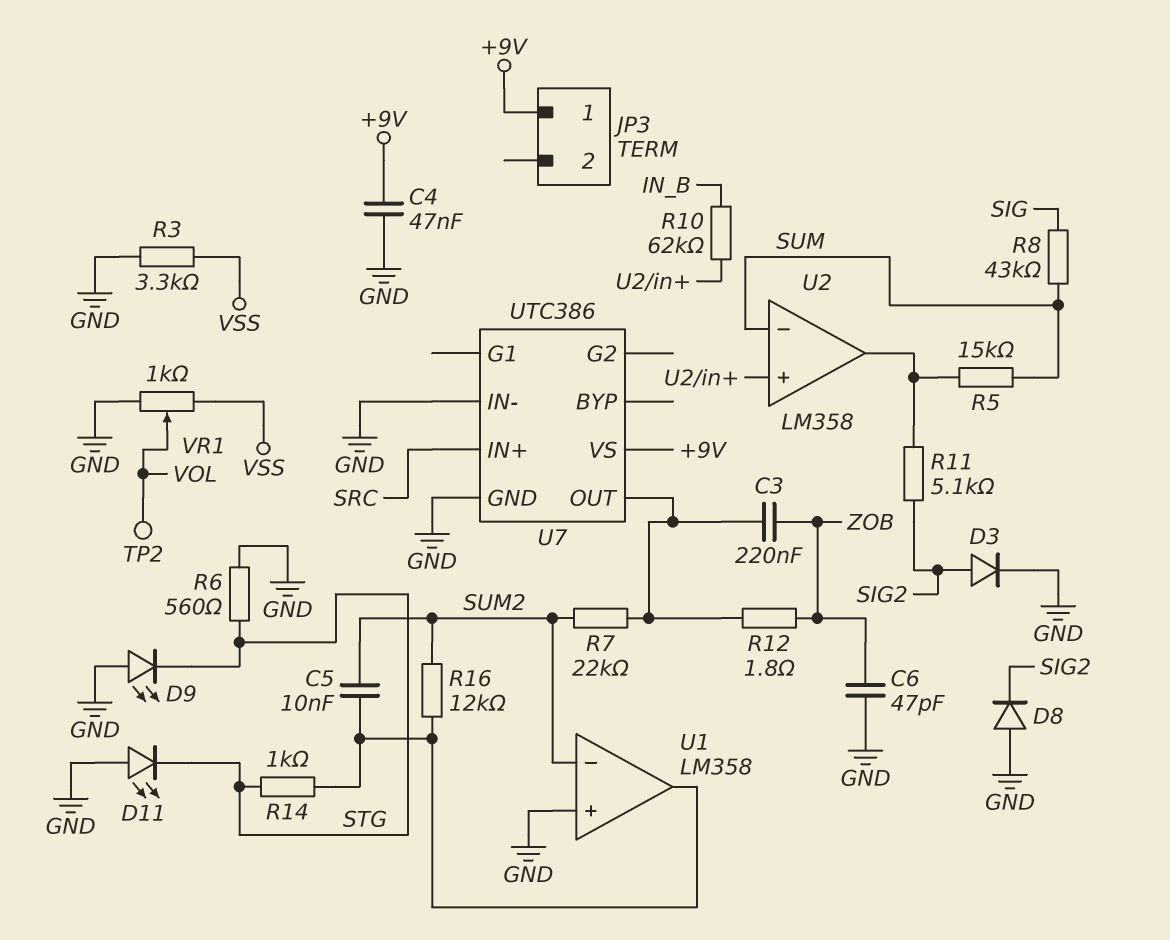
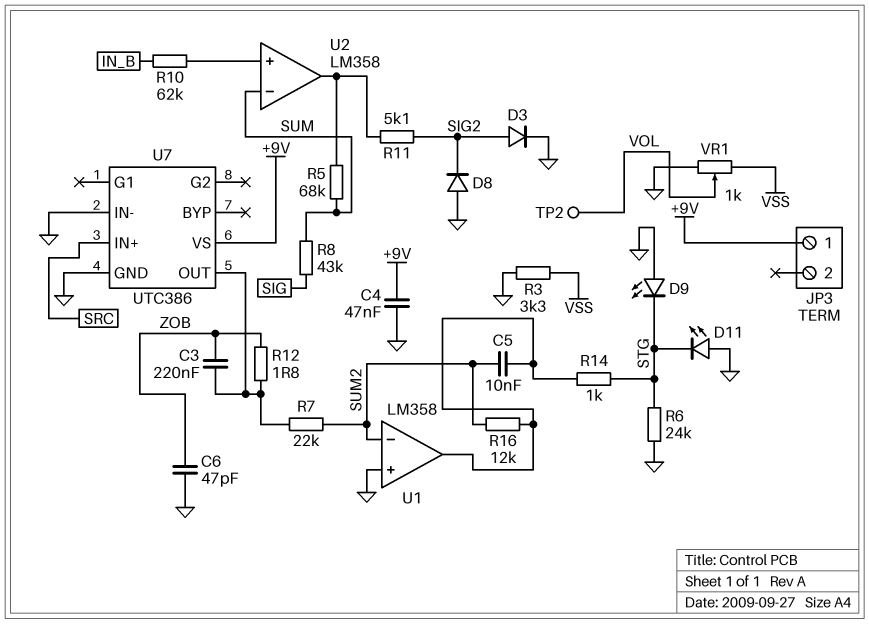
R5: 15k (SUM, U2/out) -> 68k (SUM, U2/out)
R6: 560 (GND, STG) -> 24k (GND, STG)

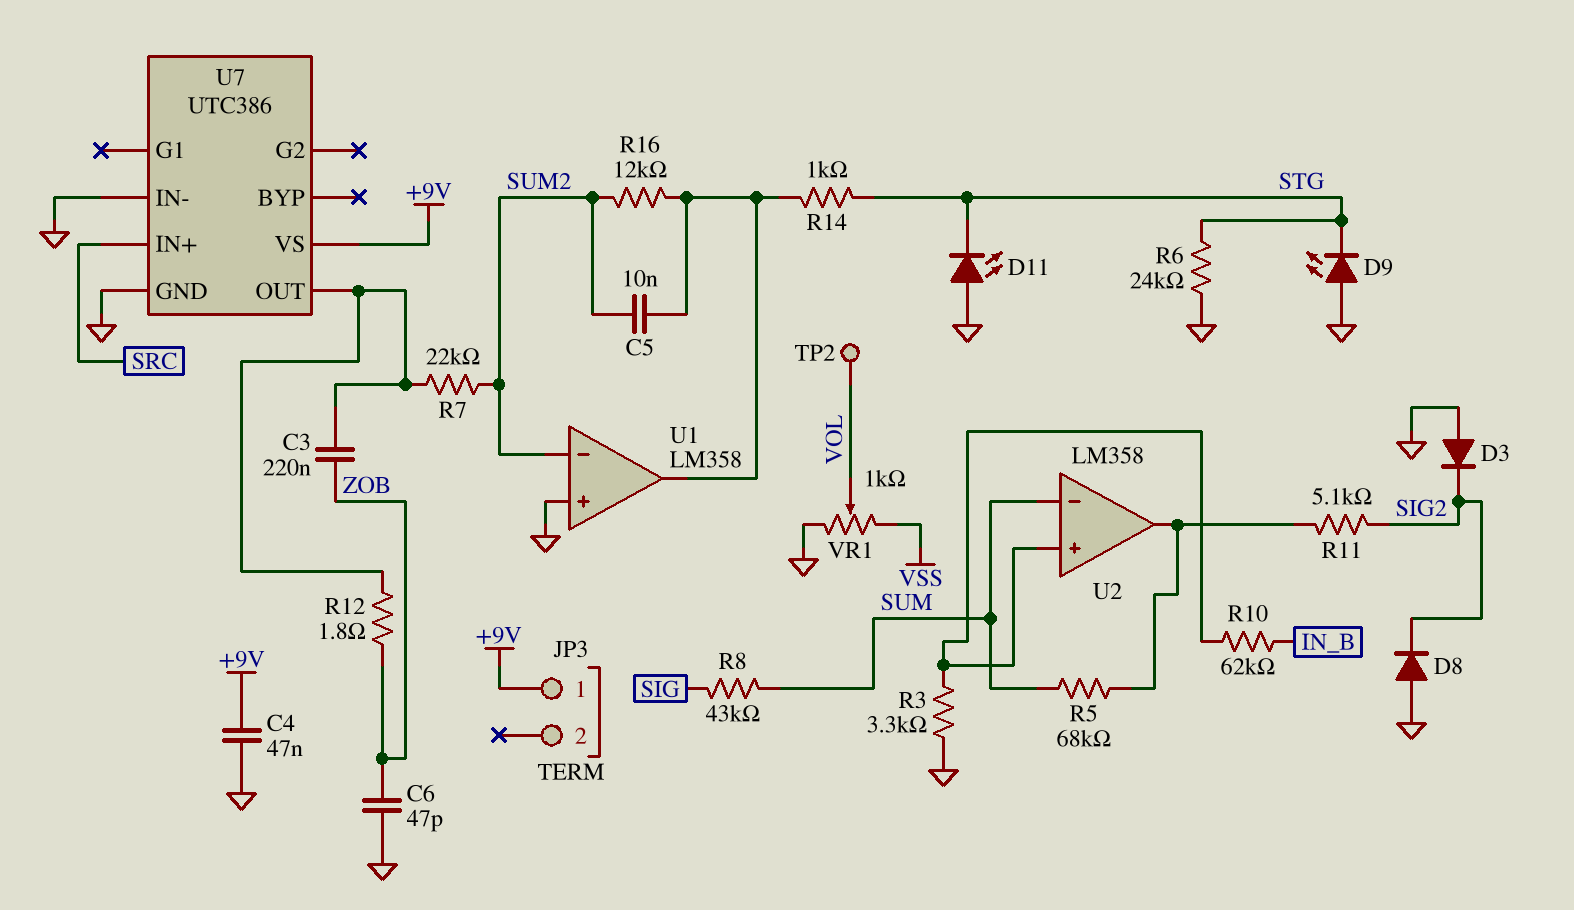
D3: diode (A SIG2, K GND) -> diode (A GND, K SIG2)
R3: 3.3k (GND, VSS) -> 3.3k (GND, U2/in+)

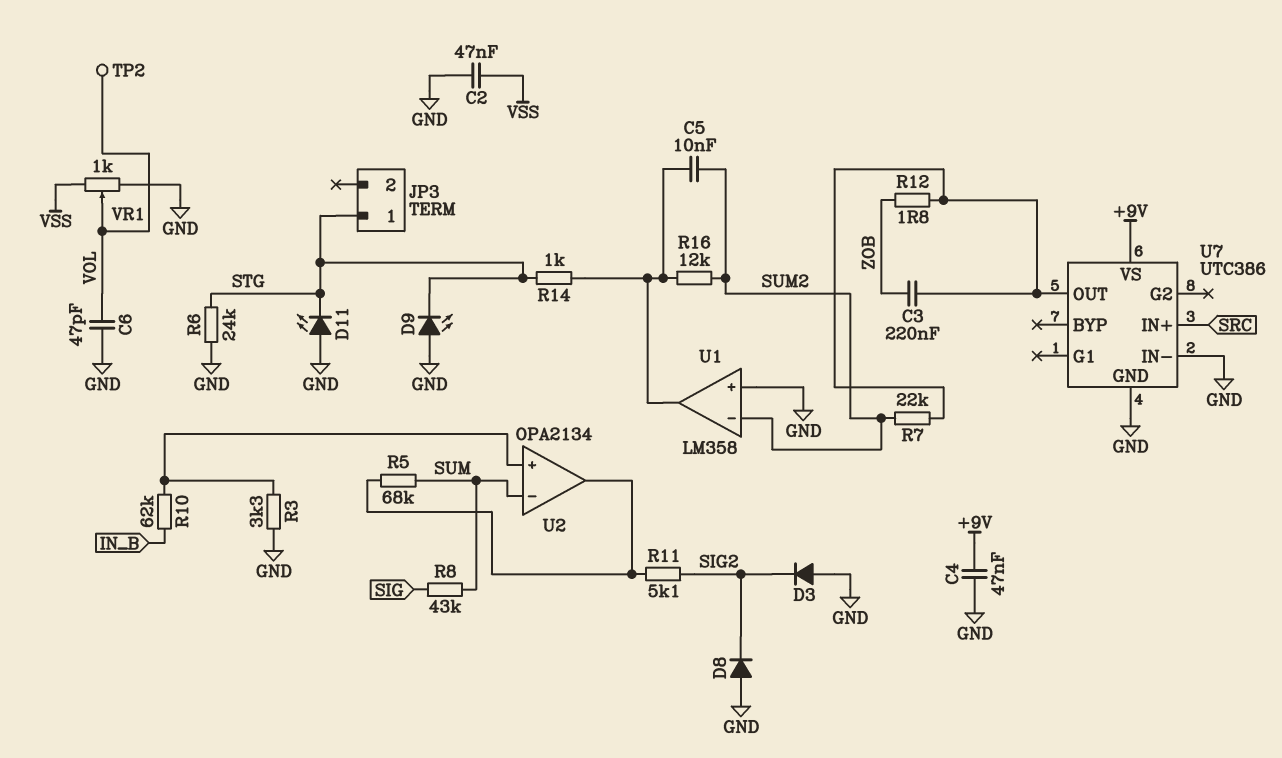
C2: none -> 47nF (GND, VSS)
C6: 47pF (GND, ZOB) -> 47pF (GND, VOL)
JP3 pin 1: +9V -> STG
U2: LM358 -> OPA2134

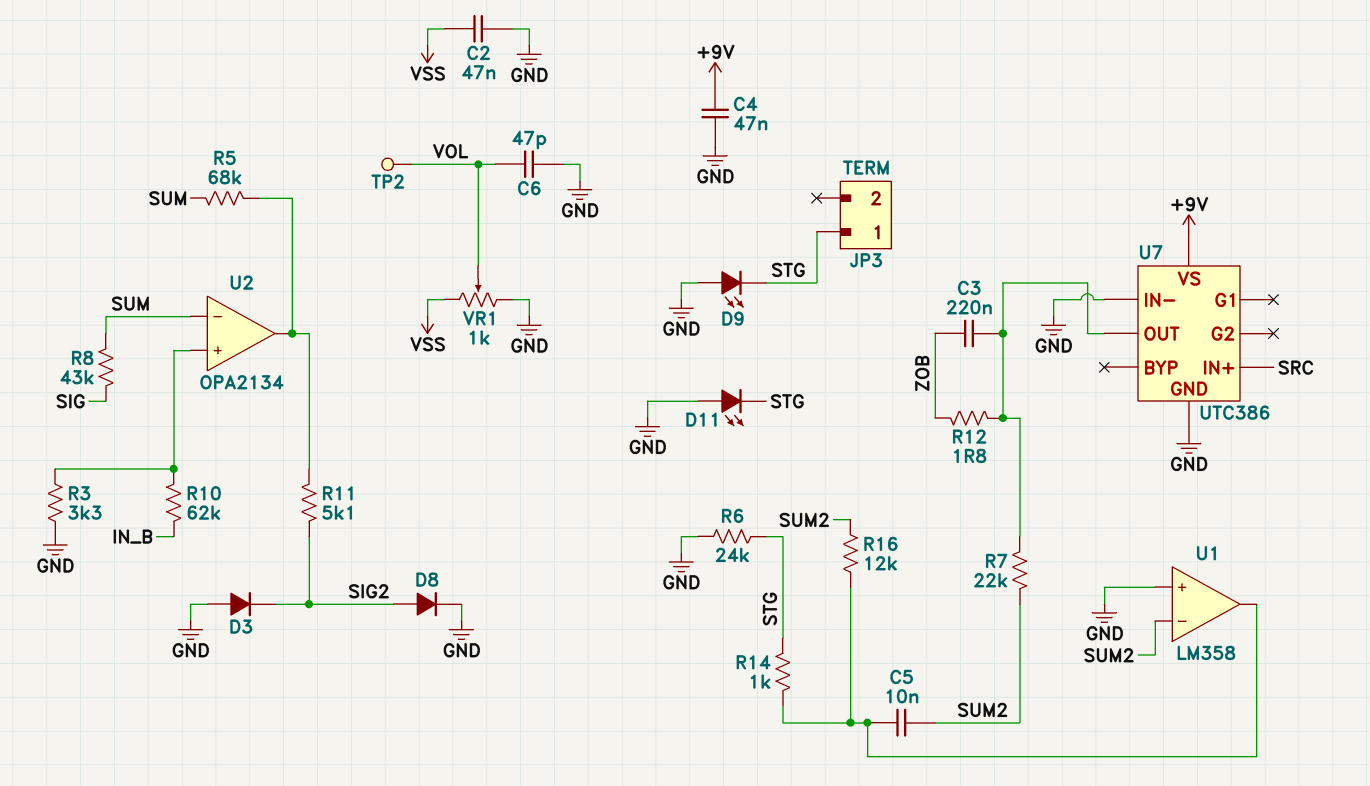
D8: diode (A GND, K SIG2) -> diode (A SIG2, K GND)

